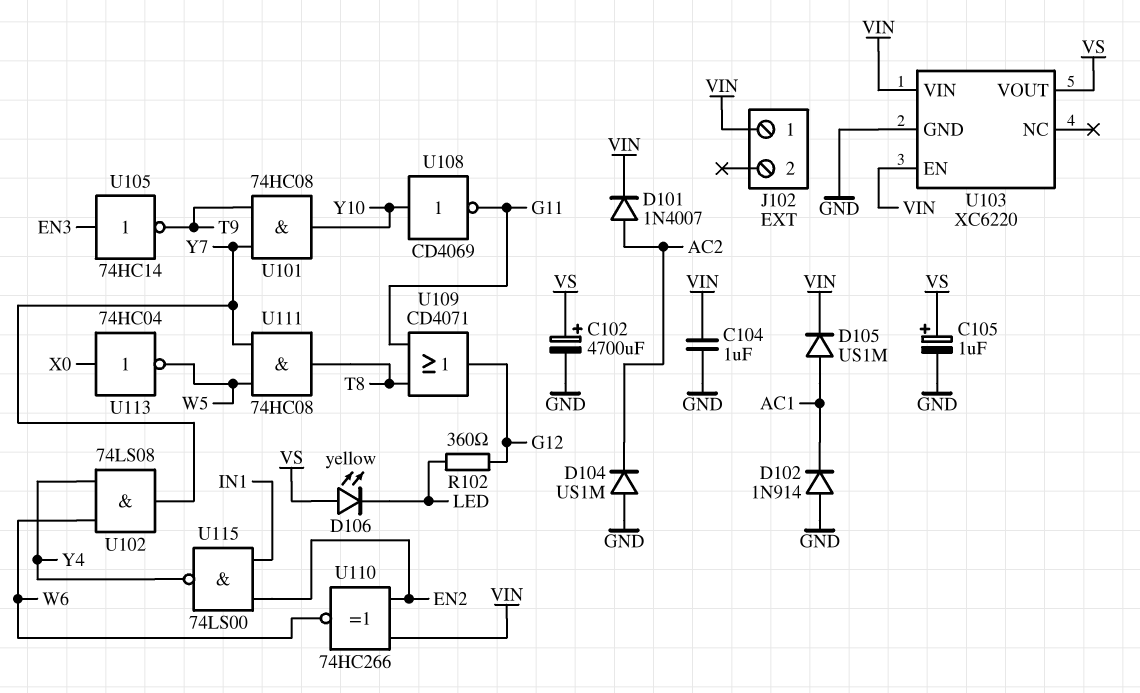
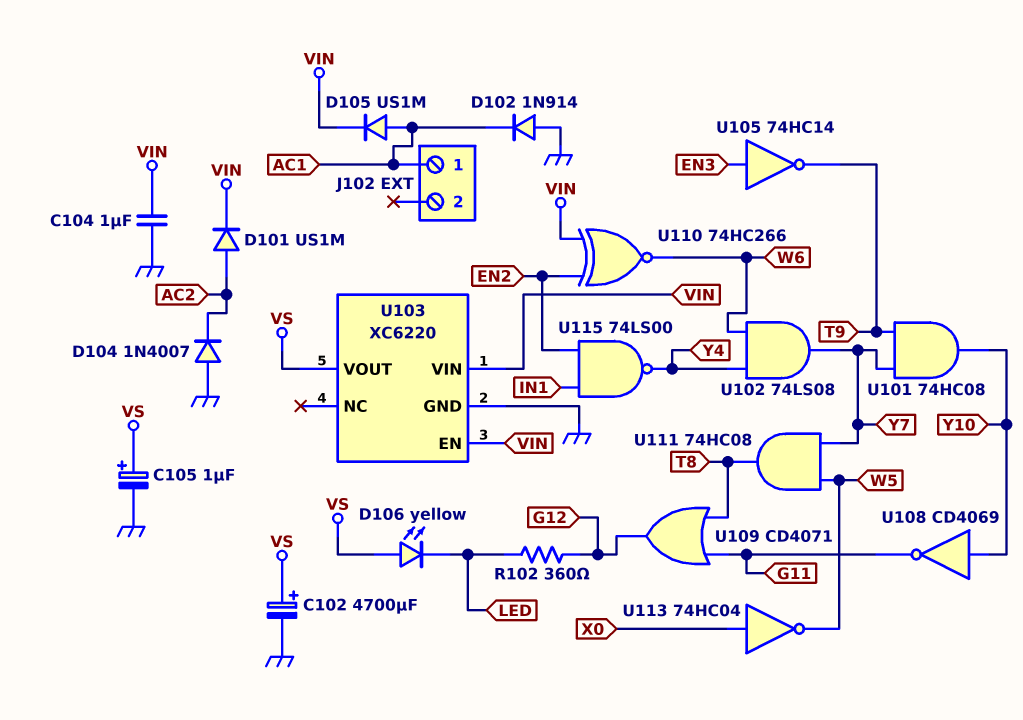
D101: diode 1N4007 (A AC2, K VIN) -> diode US1M (A AC2, K VIN)
D104: diode US1M (A GND, K AC2) -> diode 1N4007 (A GND, K AC2)
J102 pin 1: VIN -> AC1

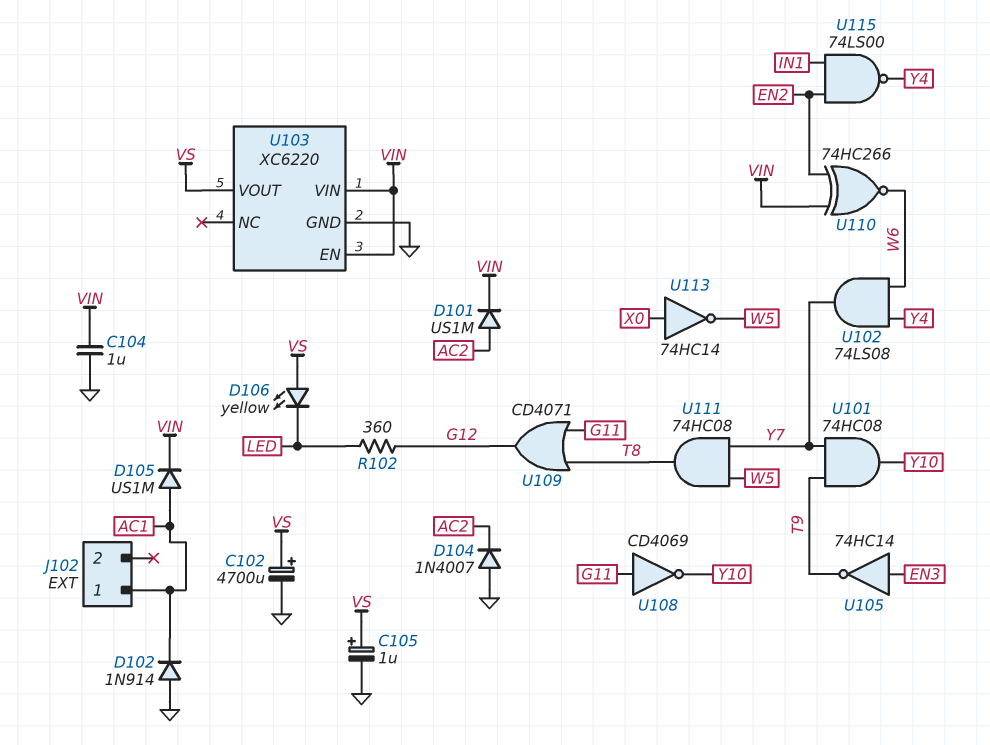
U108: NOT CD4069 (in Y10, out G11) -> NOT CD4069 (in G11, out Y10)
U113: NOT 74HC04 (in X0, out W5) -> NOT 74HC14 (in X0, out W5)

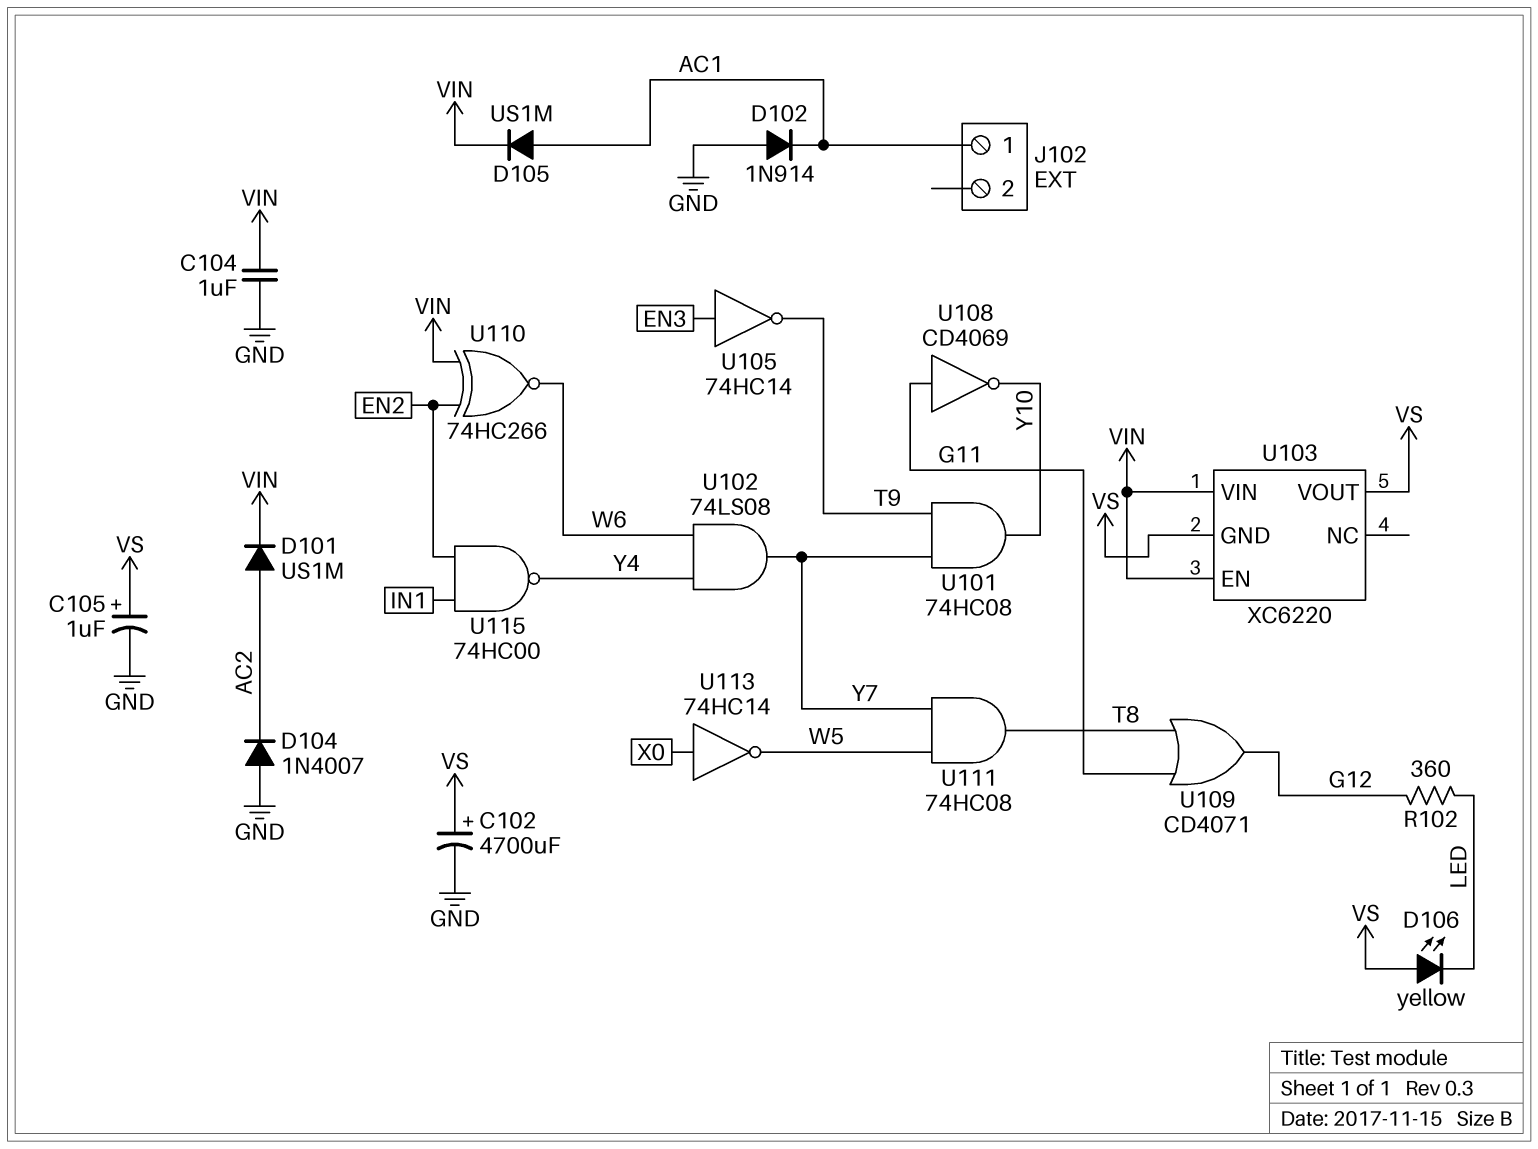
U103 pin GND: GND -> VS
U115: NAND 74LS00 (in EN2, in IN1, out Y4) -> NAND 74HC00 (in EN2, in IN1, out Y4)

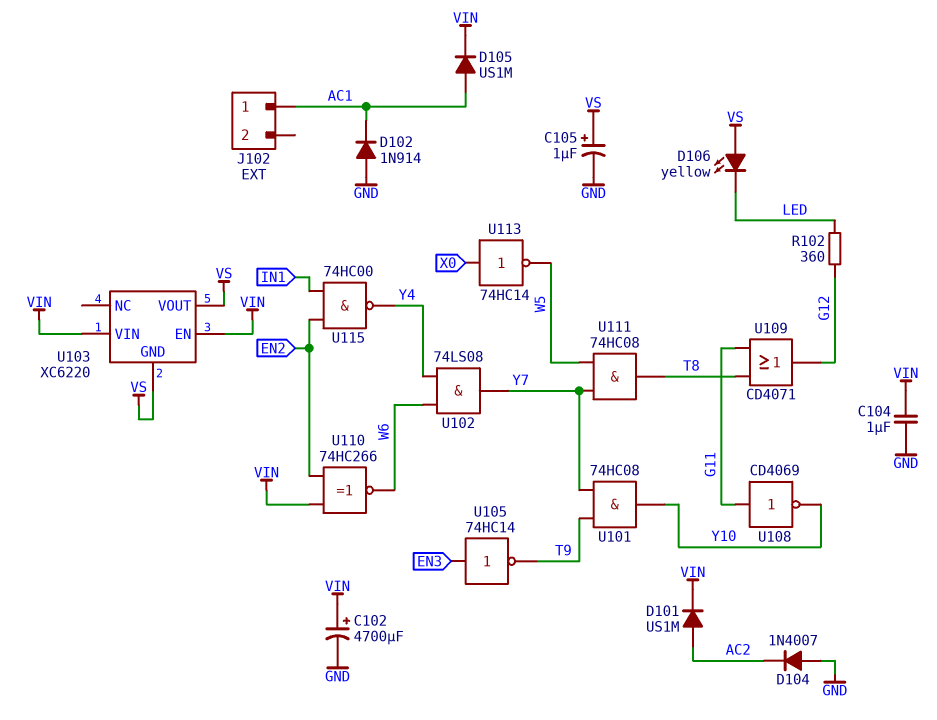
C102: 4700uF (plus VS, minus GND) -> 4700uF (plus VIN, minus GND)

